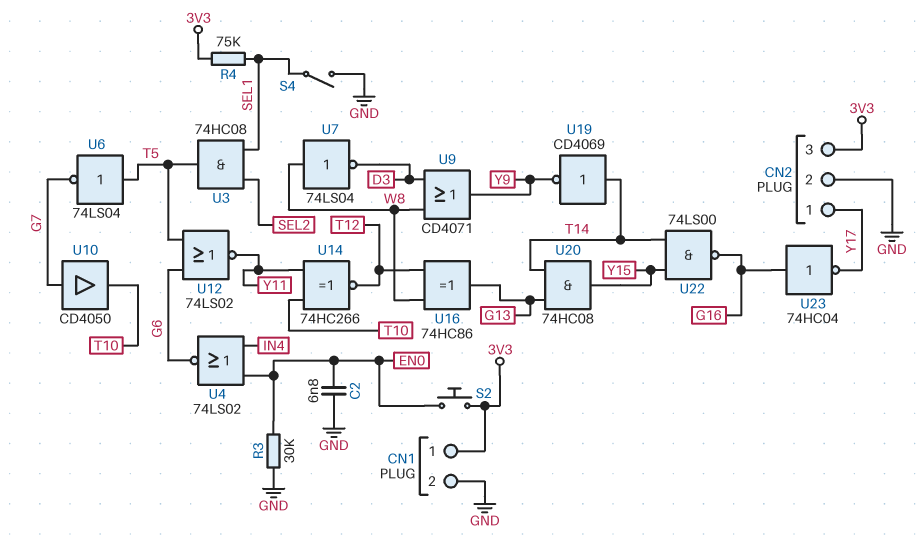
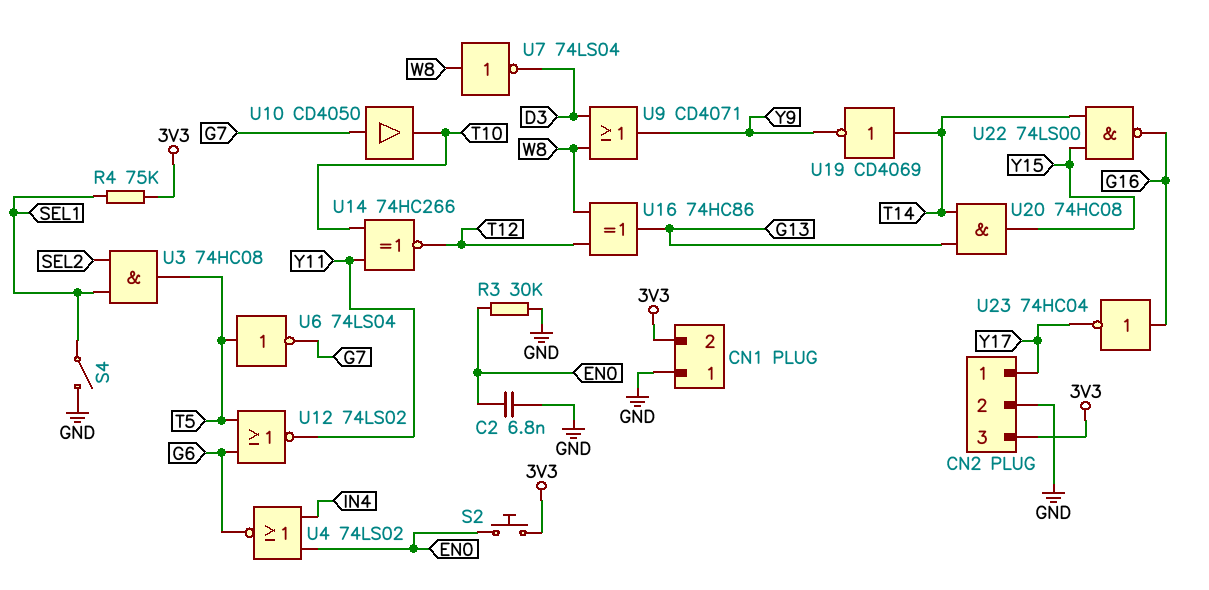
CN1 pin 1: 3V3 -> GND
CN1 pin 2: GND -> 3V3

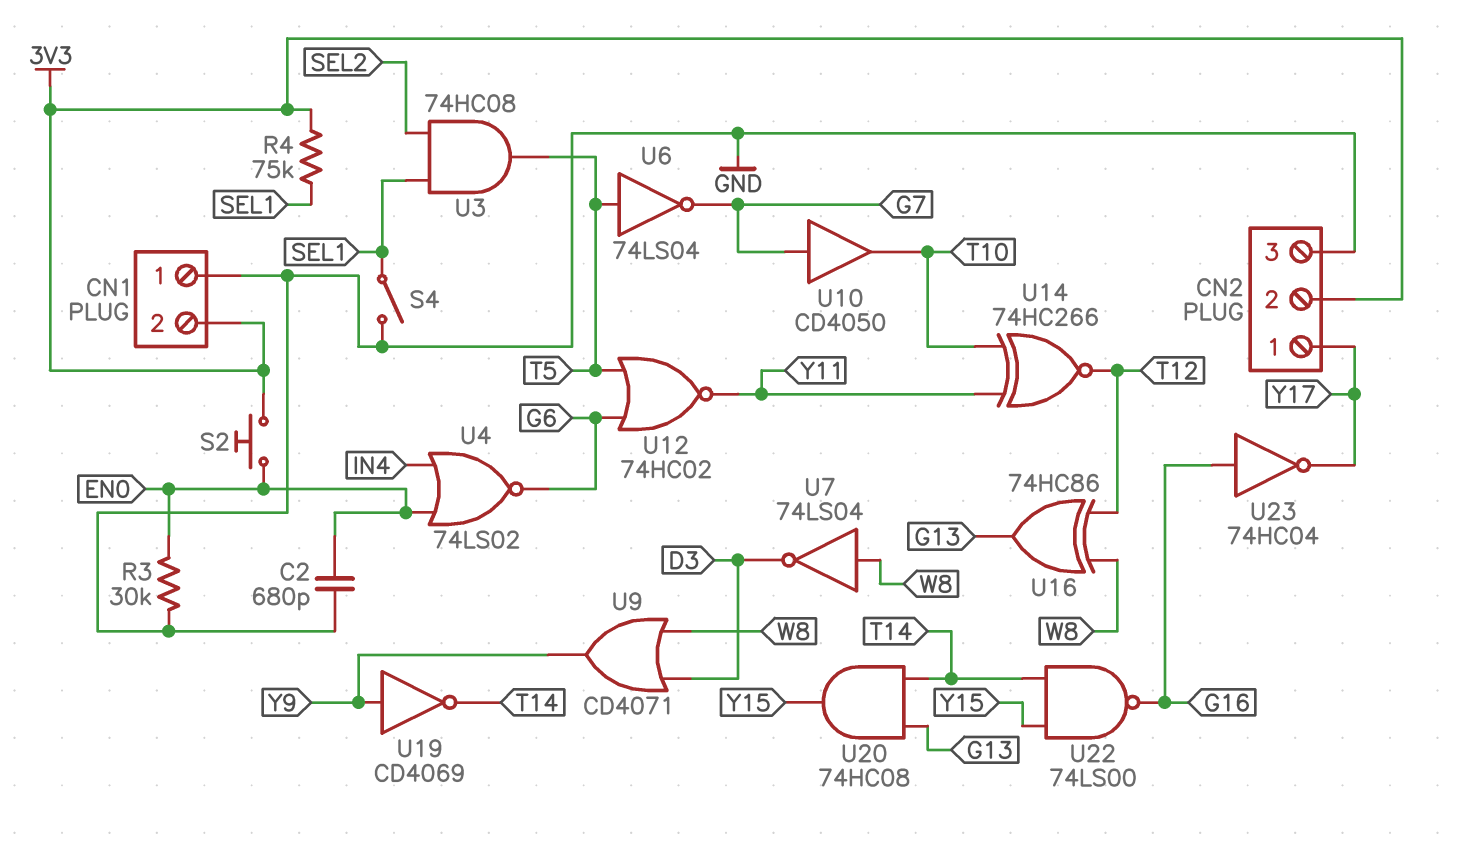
C2: 6.8nF (EN0, GND) -> 680pF (EN0, GND)
CN2 pin 2: GND -> 3V3
CN2 pin 3: 3V3 -> GND
U12: NOR 74LS02 (in G6, in T5, out Y11) -> NOR 74HC02 (in G6, in T5, out Y11)
U19: NOT CD4069 (in T14, out Y9) -> NOT CD4069 (in Y9, out T14)

